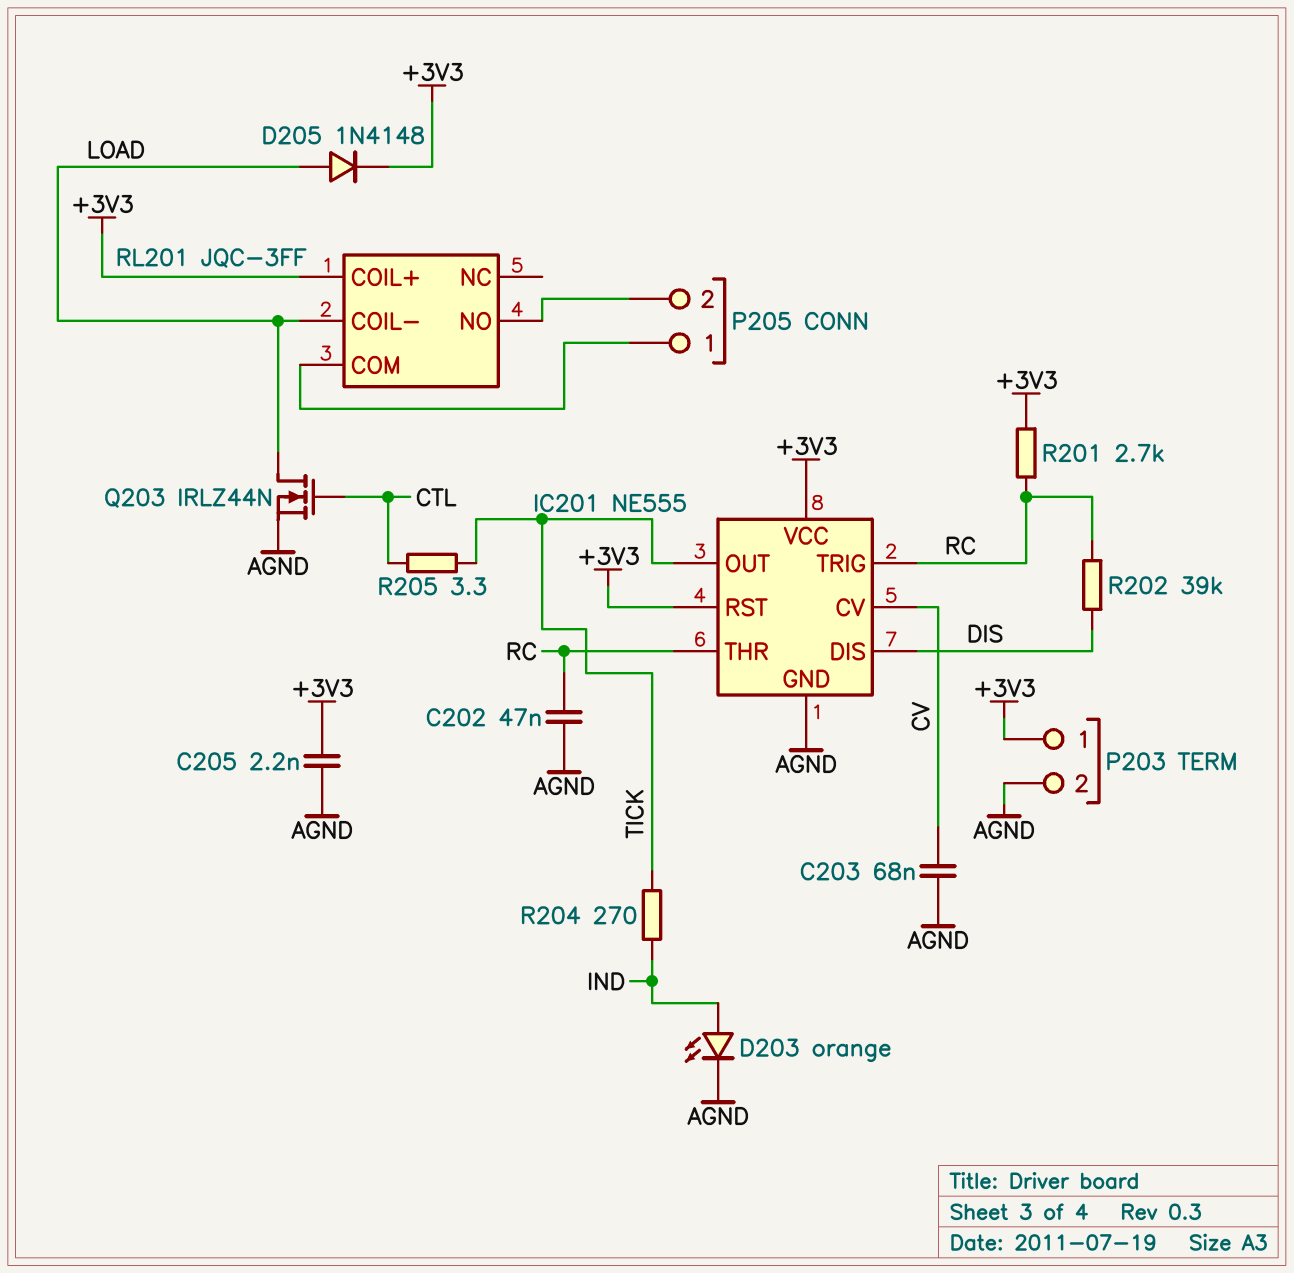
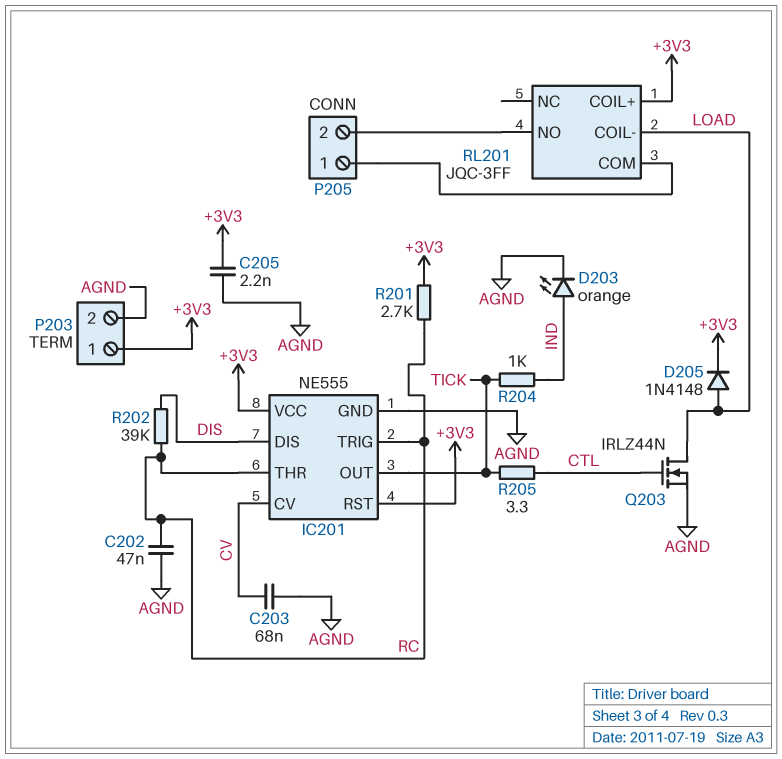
R204: 270 (IND, TICK) -> 1k (IND, TICK)

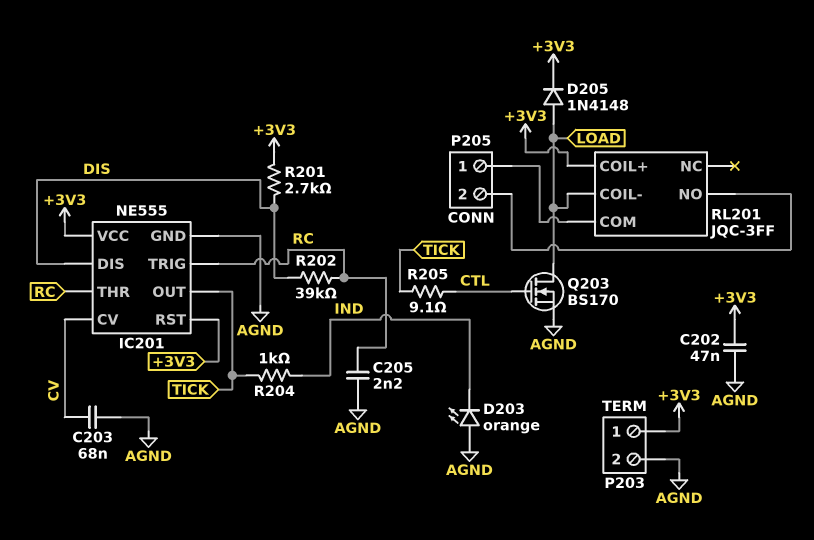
C202: 47nF (AGND, RC) -> 47nF (+3V3, AGND)
C205: 2.2nF (+3V3, AGND) -> 2.2nF (AGND, RC)
D203: LED orange (A IND, K AGND) -> LED orange (A AGND, K IND)
Q203: NMOS IRLZ44N (G CTL, D LOAD, S AGND) -> NMOS BS170 (G CTL, D LOAD, S AGND)
R201: 2.7k (+3V3, RC) -> 2.7k (+3V3, DIS)
R205: 3.3 (CTL, TICK) -> 9.1 (CTL, TICK)

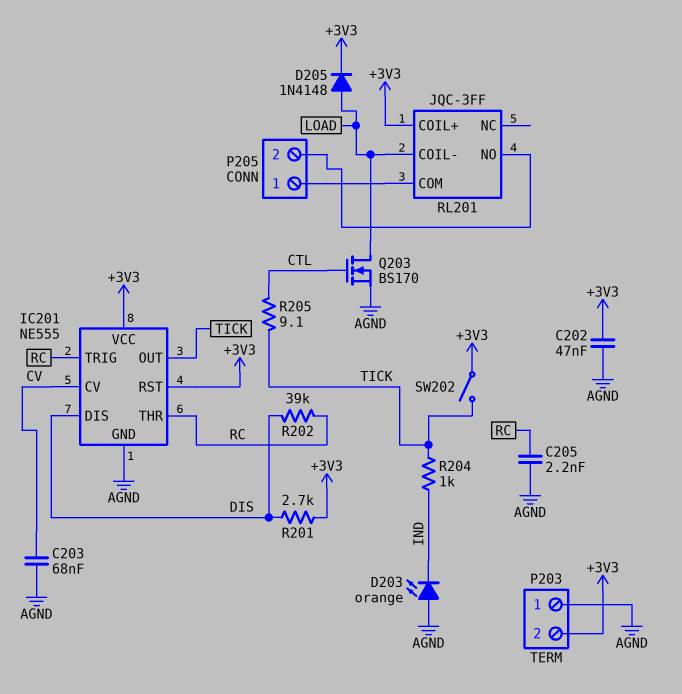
P203 pin 1: +3V3 -> AGND
P203 pin 2: AGND -> +3V3
SW202: none -> switch (+3V3, TICK)

